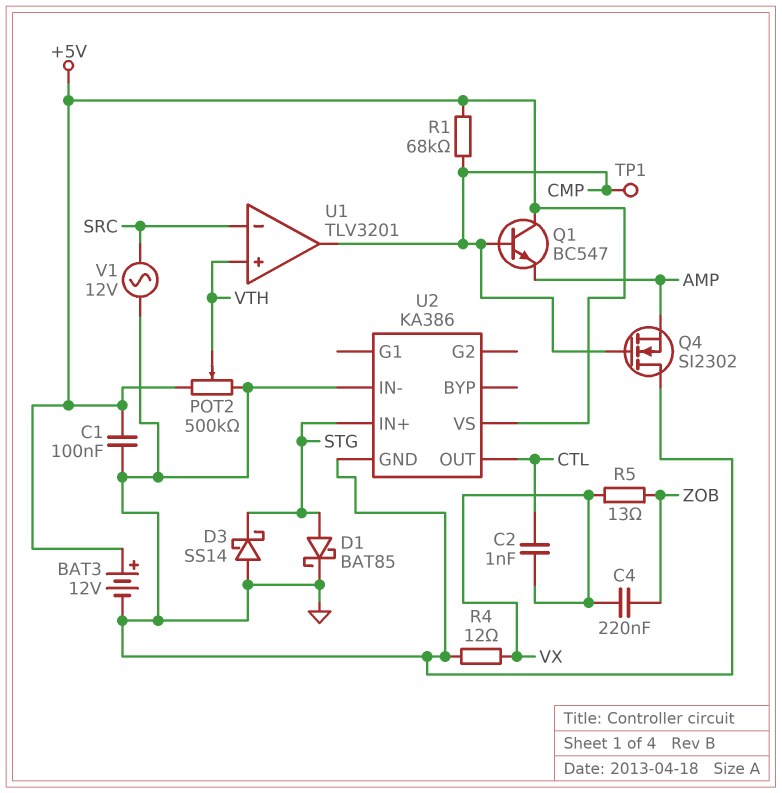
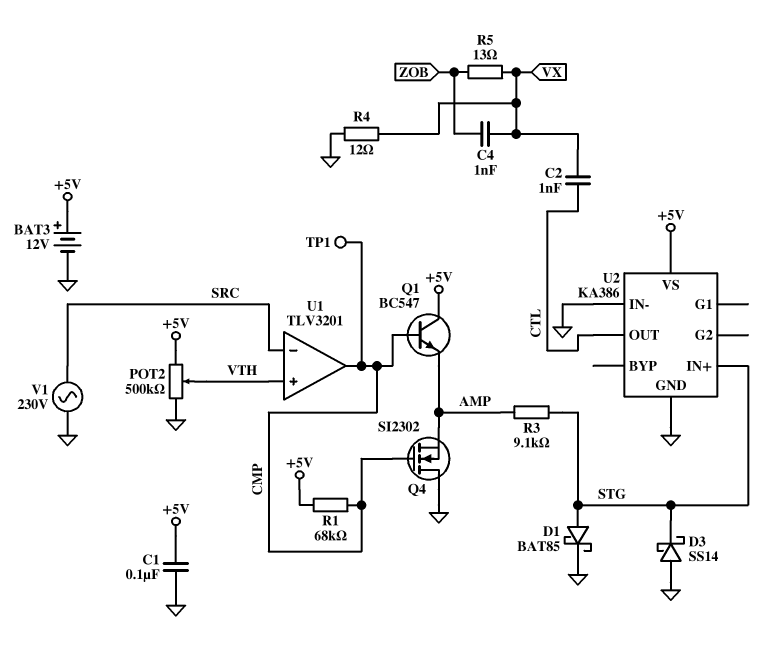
C4: 220nF (VX, ZOB) -> 1nF (VX, ZOB)
R3: none -> 9.1k (AMP, STG)
V1: AC 12V (GND, SRC) -> AC 230V (GND, SRC)

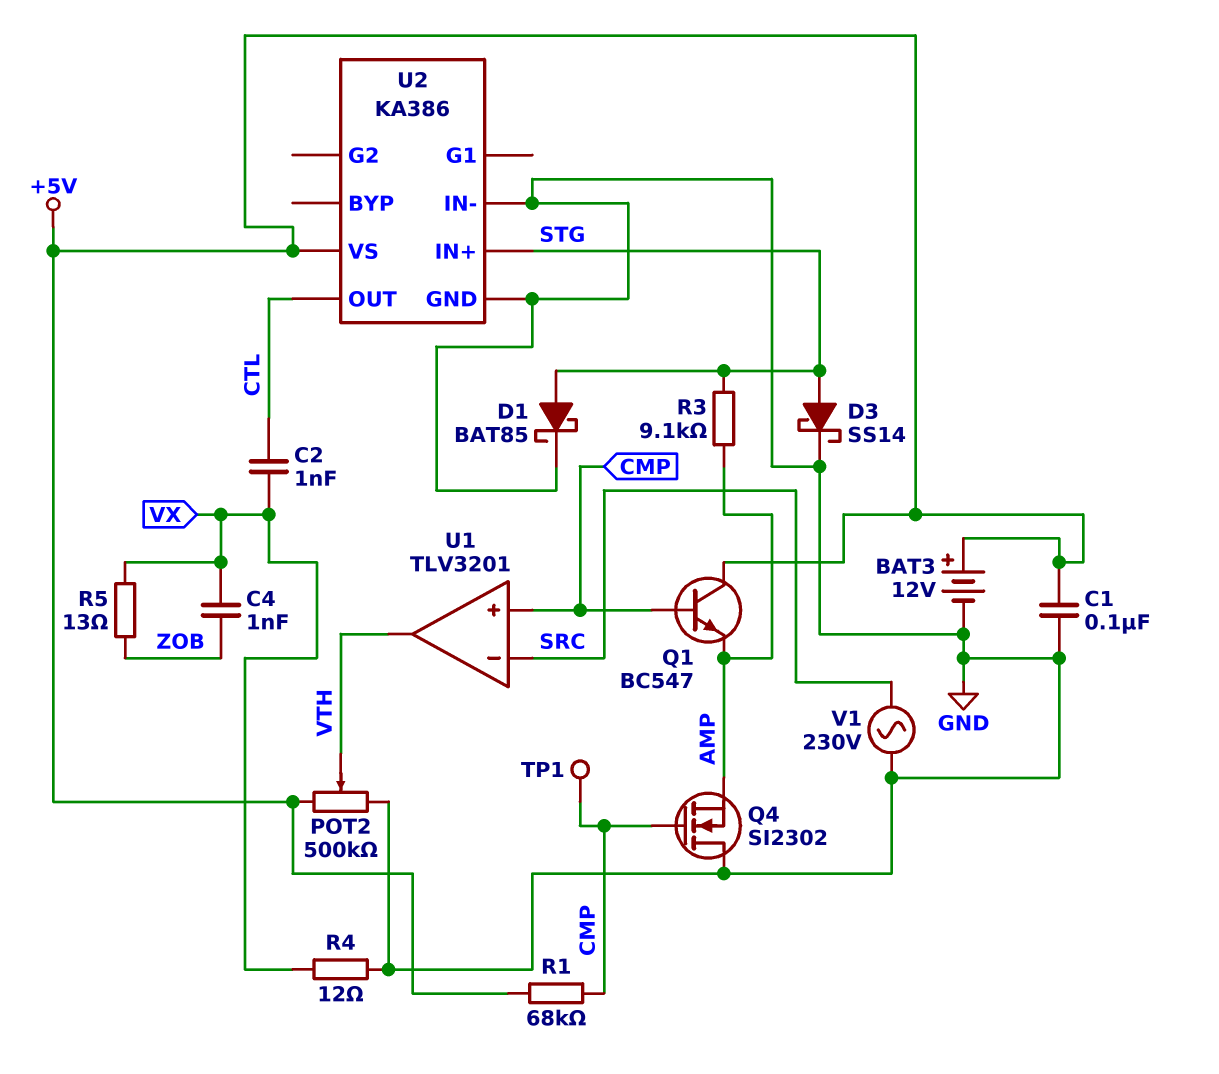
D3: schottky SS14 (A GND, K STG) -> schottky SS14 (A STG, K GND)
U1 pin in+: VTH -> CMP
U1 pin out: CMP -> VTH

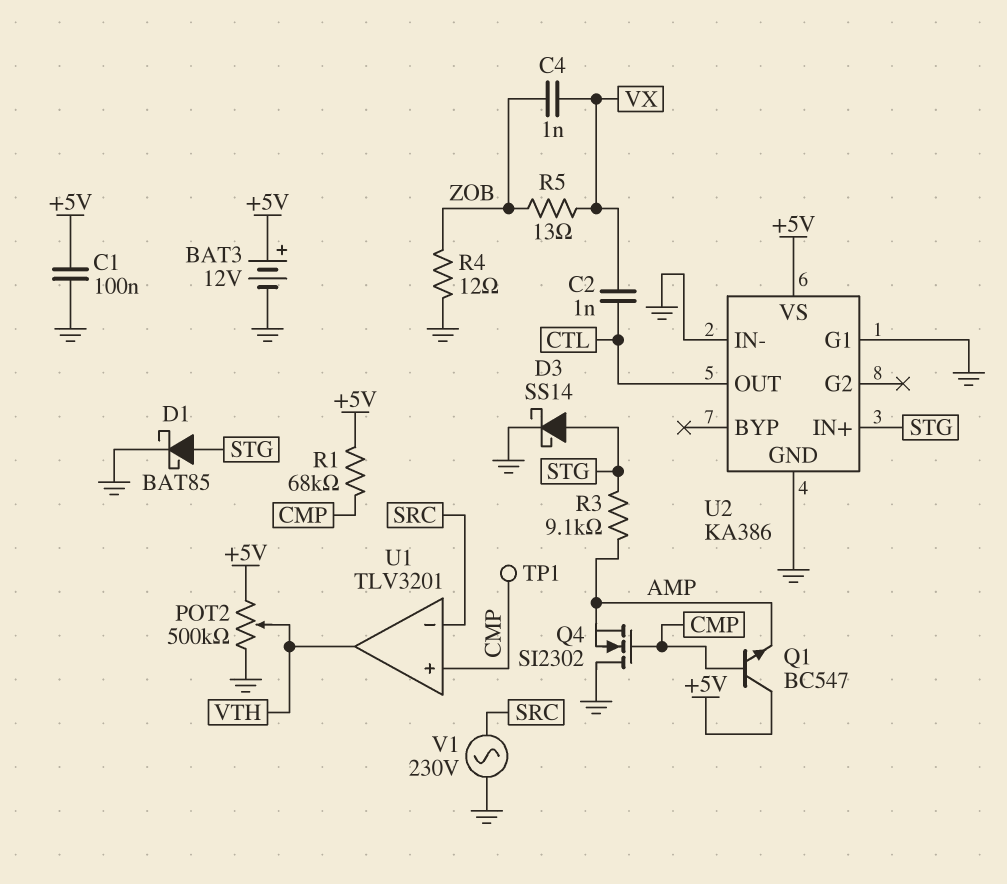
R4: 12 (GND, VX) -> 12 (GND, ZOB)
U2 pin G1: none -> GND

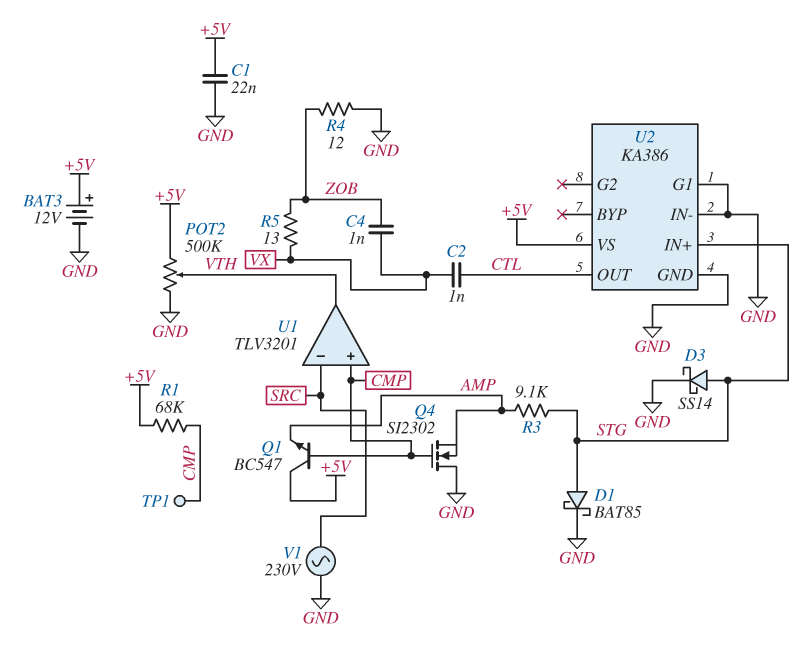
C1: 100nF (+5V, GND) -> 22nF (+5V, GND)

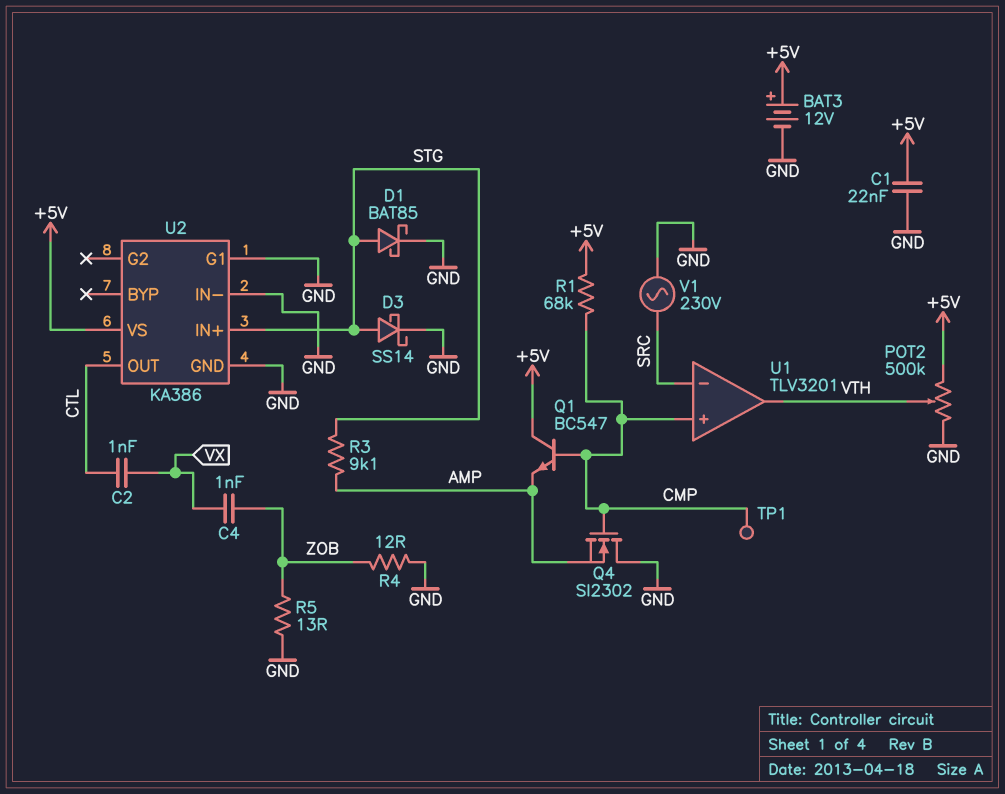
R5: 13 (VX, ZOB) -> 13 (GND, ZOB)

